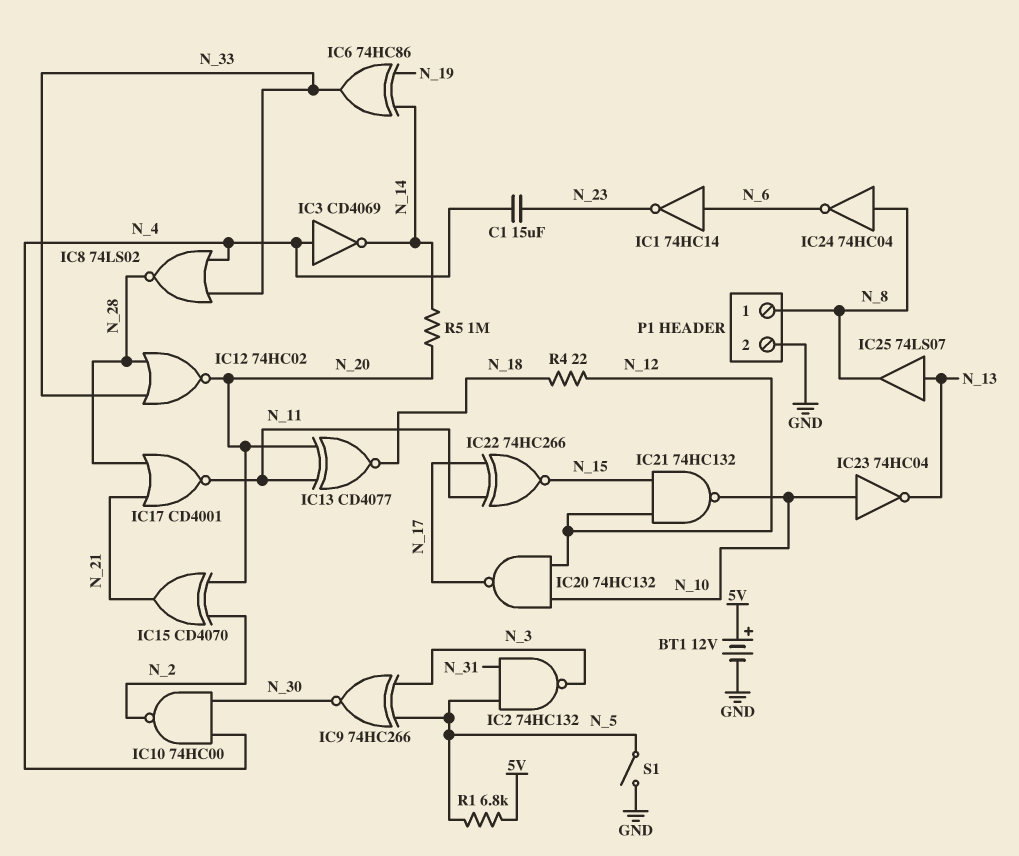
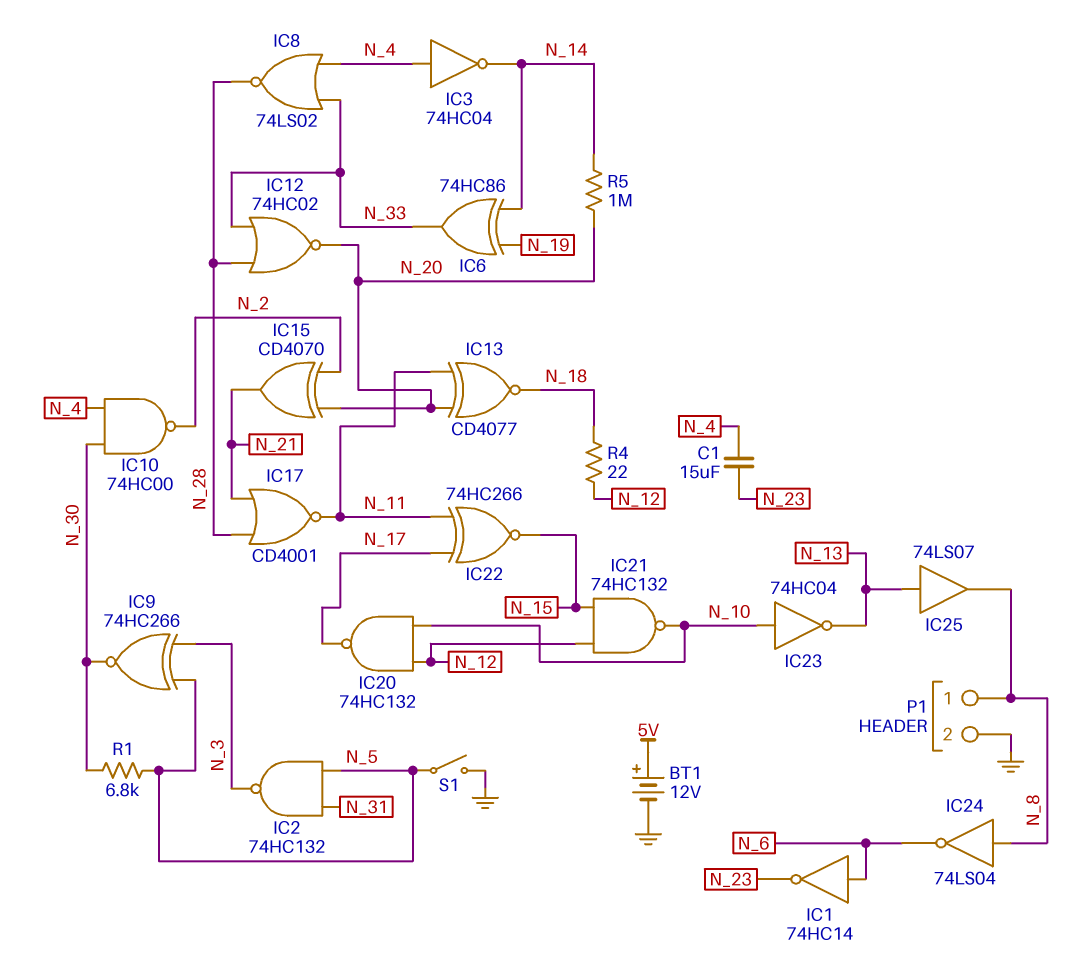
IC3: NOT CD4069 (in N_4, out N_14) -> NOT 74HC04 (in N_4, out N_14)
IC24: NOT 74HC04 (in N_8, out N_6) -> NOT 74LS04 (in N_8, out N_6)
R1: 6.8k (5V, N_5) -> 6.8k (N_5, N_30)

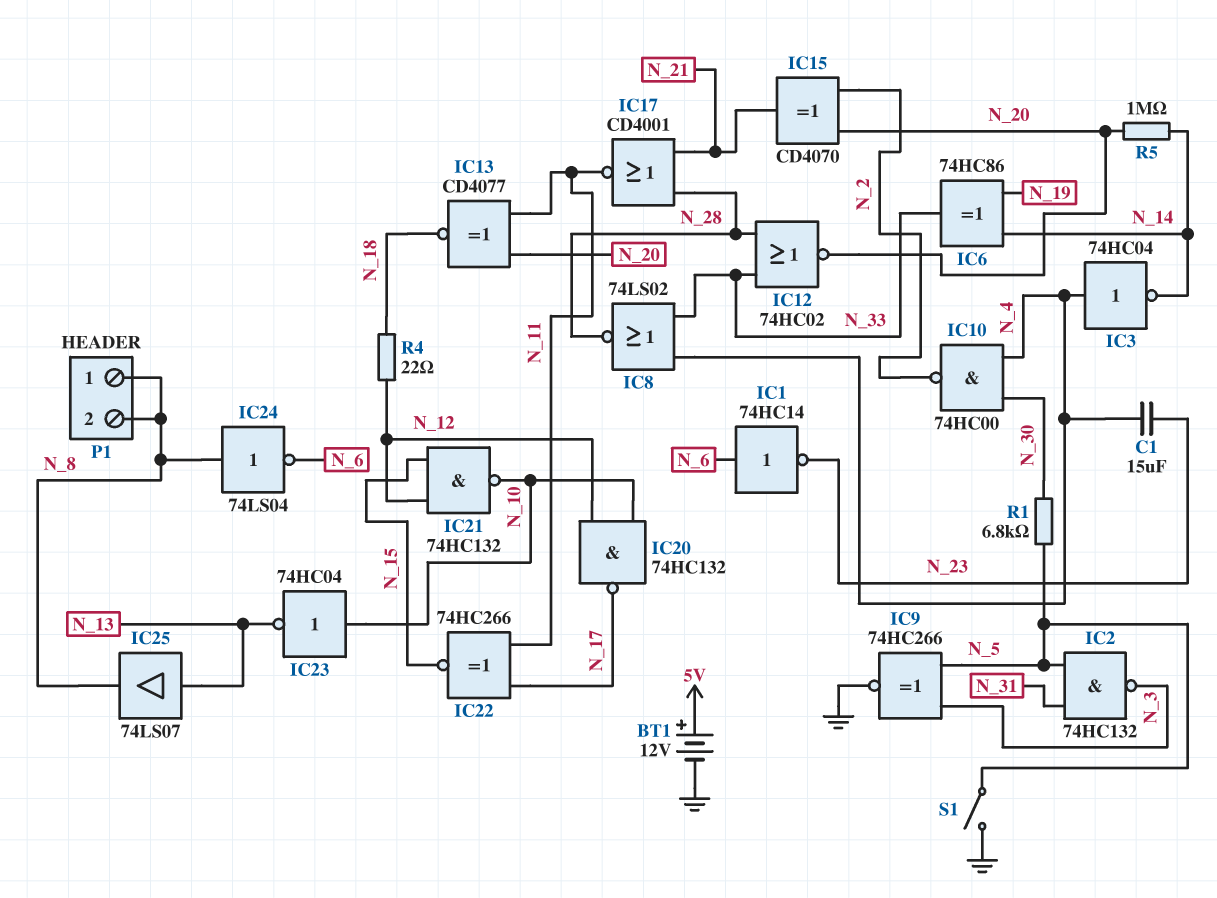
IC9: XNOR 74HC266 (in N_3, in N_5, out N_30) -> XNOR 74HC266 (in N_3, in N_5, out GND)
P1 pin 2: GND -> N_8

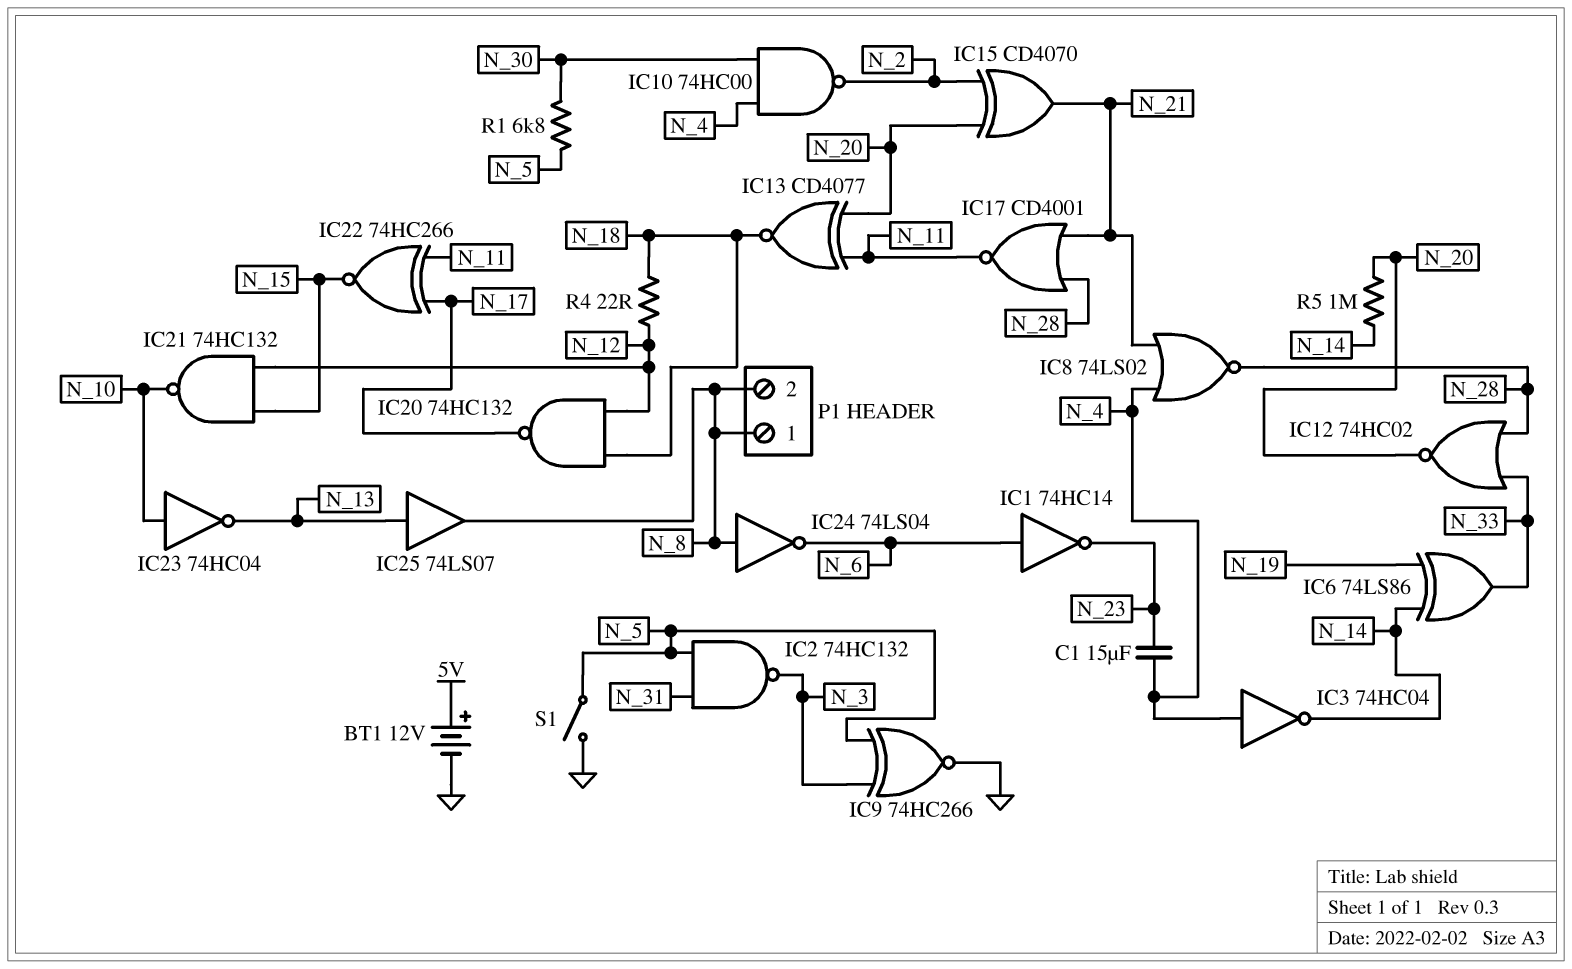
IC6: XOR 74HC86 (in N_14, in N_19, out N_33) -> XOR 74LS86 (in N_14, in N_19, out N_33)
IC8: NOR 74LS02 (in N_4, in N_33, out N_28) -> NOR 74LS02 (in N_4, in N_21, out N_28)
IC20: NAND 74HC132 (in N_10, in N_12, out N_17) -> NAND 74HC132 (in N_12, in N_18, out N_17)

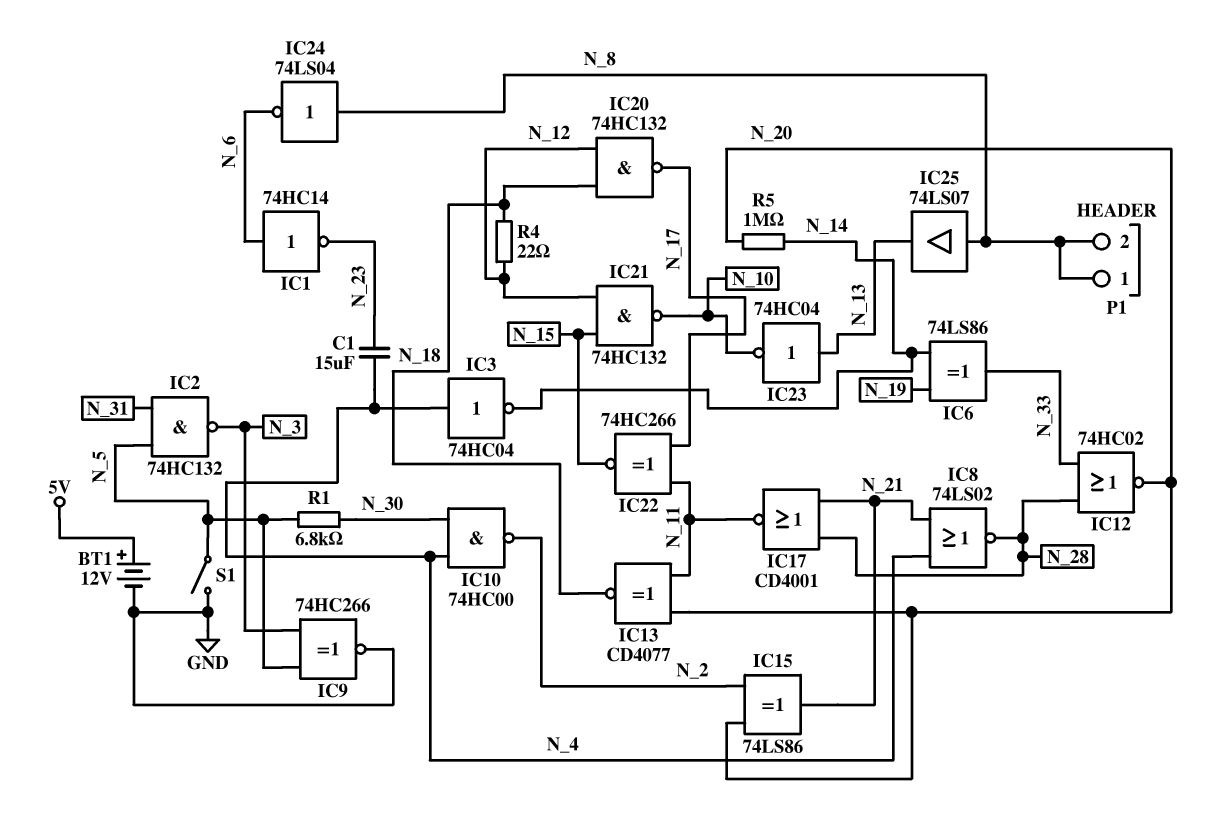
IC15: XOR CD4070 (in N_2, in N_20, out N_21) -> XOR 74LS86 (in N_2, in N_20, out N_21)
IC23: NOT 74HC04 (in N_10, out N_13) -> NOT 74HC04 (in N_13, out N_10)
IC25: buffer 74LS07 (in N_13, out N_8) -> buffer 74LS07 (in N_8, out N_13)

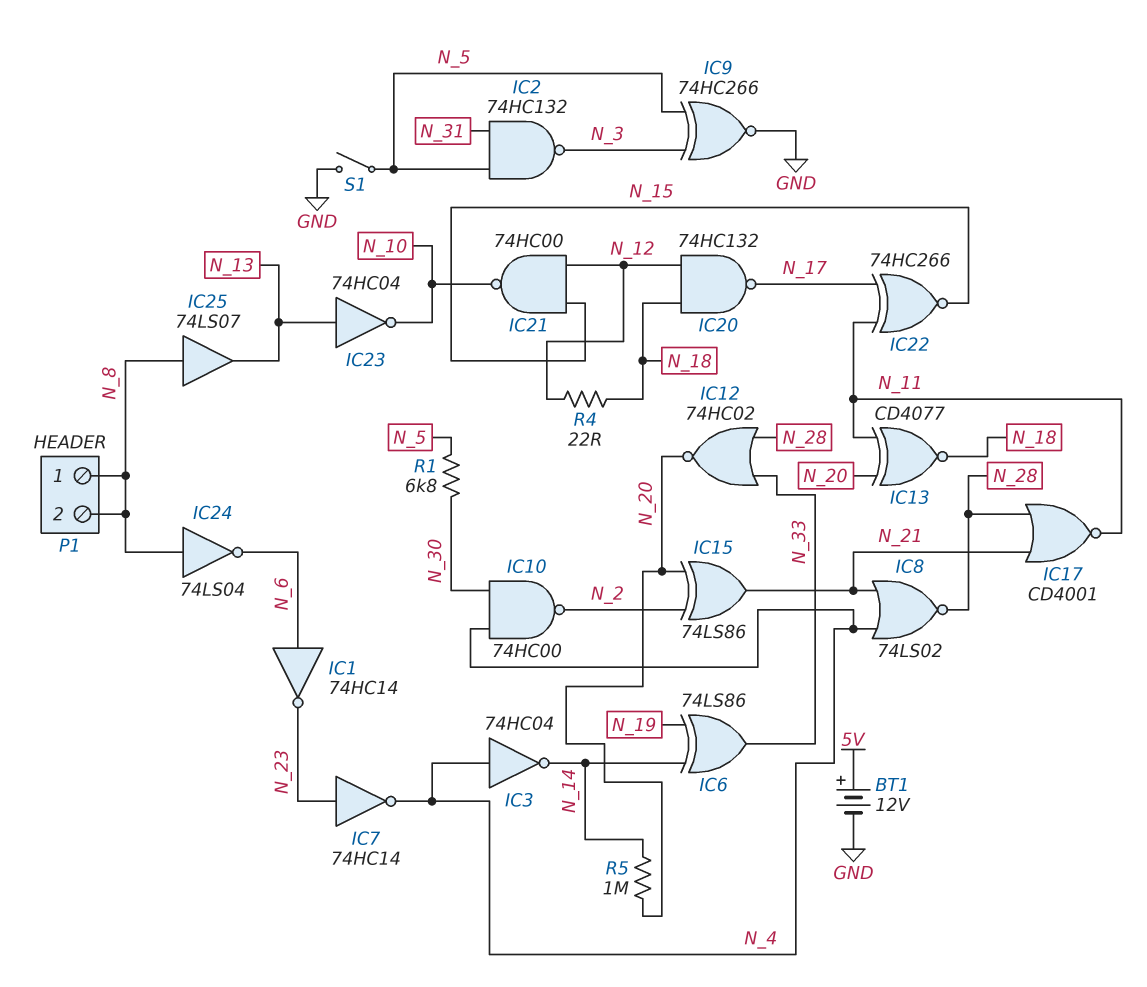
C1: 15uF (N_4, N_23) -> none
IC7: none -> NOT 74HC14 (in N_23, out N_4)
IC21: NAND 74HC132 (in N_12, in N_15, out N_10) -> NAND 74HC00 (in N_12, in N_15, out N_10)

